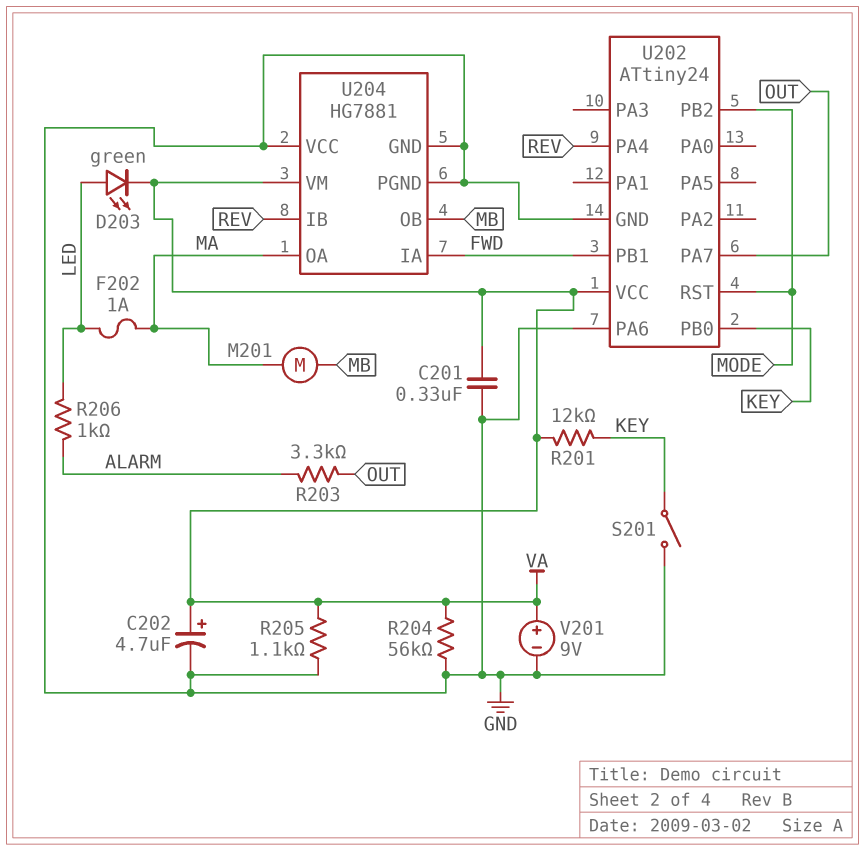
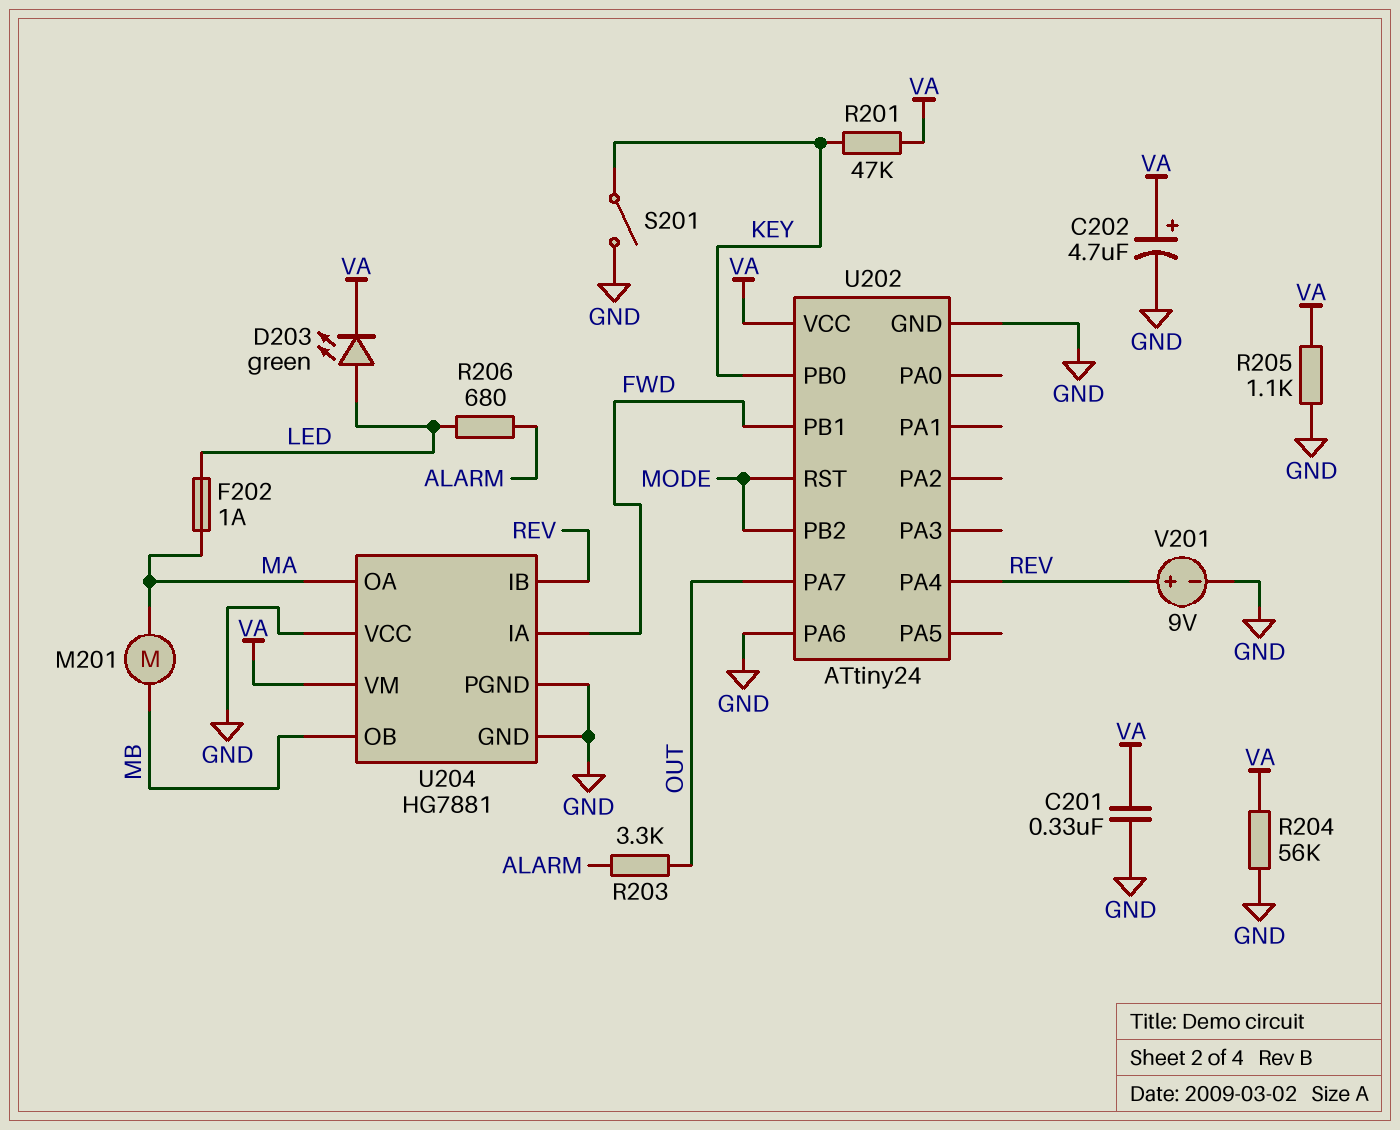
R201: 12k (KEY, VA) -> 47k (KEY, VA)
R206: 1k (ALARM, LED) -> 680 (ALARM, LED)
V201: 9V (plus VA, minus GND) -> 9V (plus REV, minus GND)

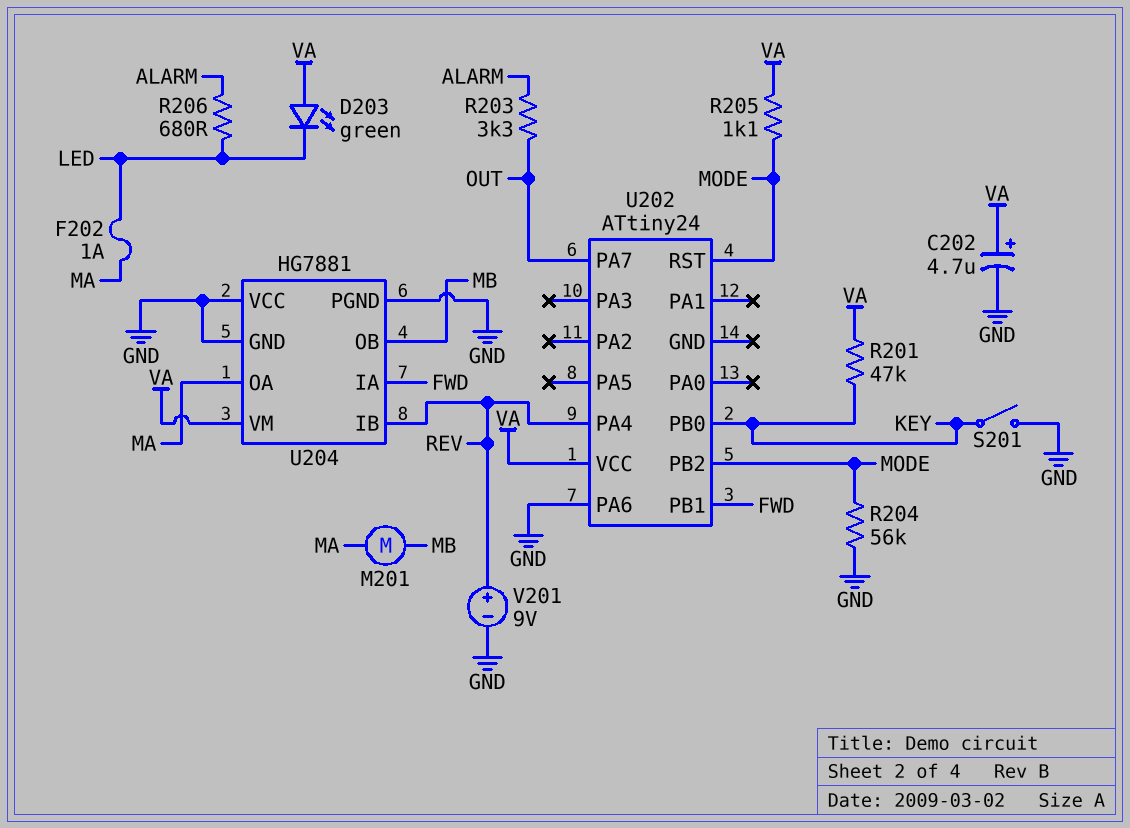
C201: 330nF (GND, VA) -> none
D203: LED green (A LED, K VA) -> LED green (A VA, K LED)
R204: 56k (GND, VA) -> 56k (GND, MODE)
R205: 1.1k (GND, VA) -> 1.1k (MODE, VA)
U202 pin GND: GND -> none

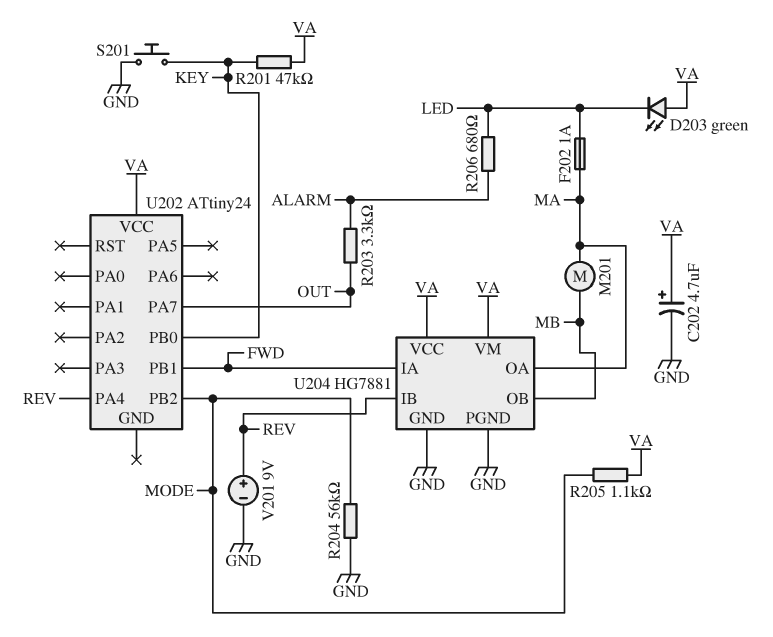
S201: switch (GND, KEY) -> button (GND, KEY)
U202 pin PA6: GND -> none
U202 pin RST: MODE -> none
U204 pin VCC: GND -> VA

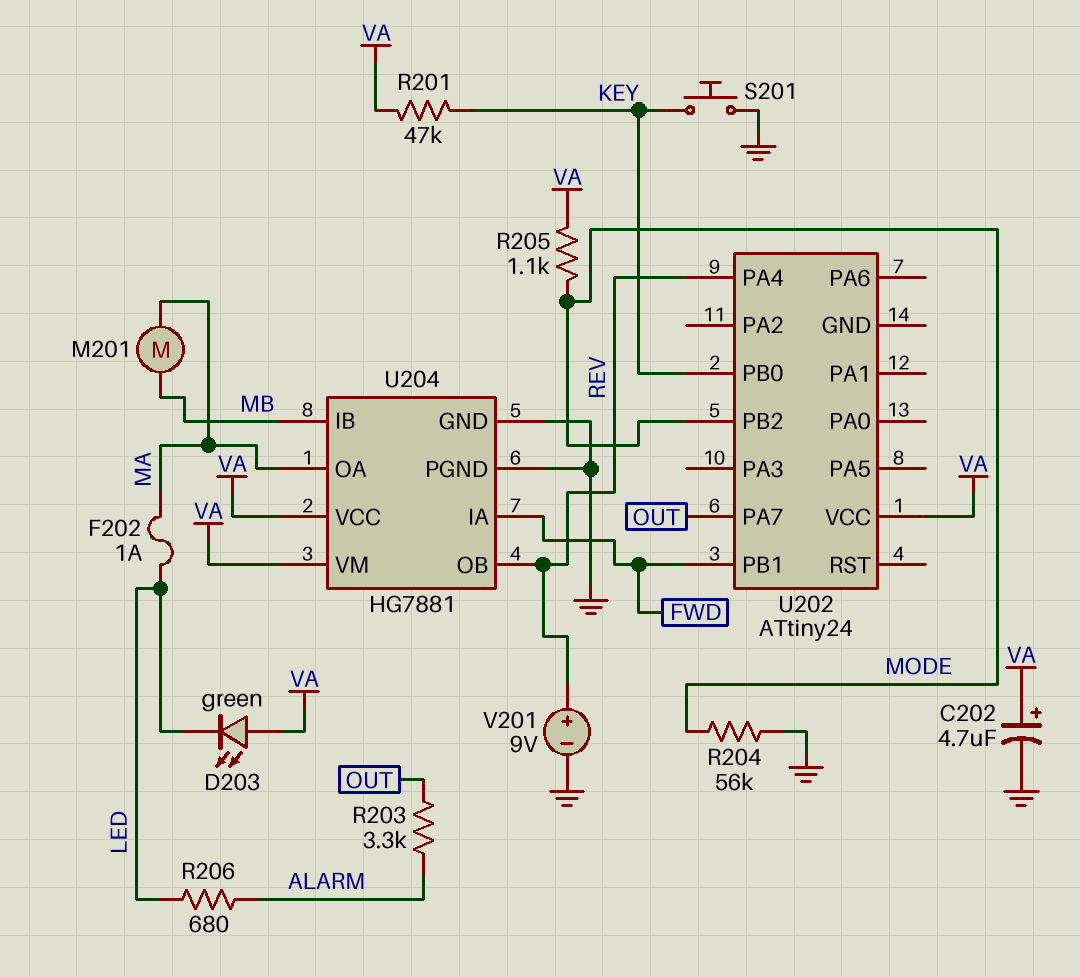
U204 pin IB: REV -> MB
U204 pin OB: MB -> REV

